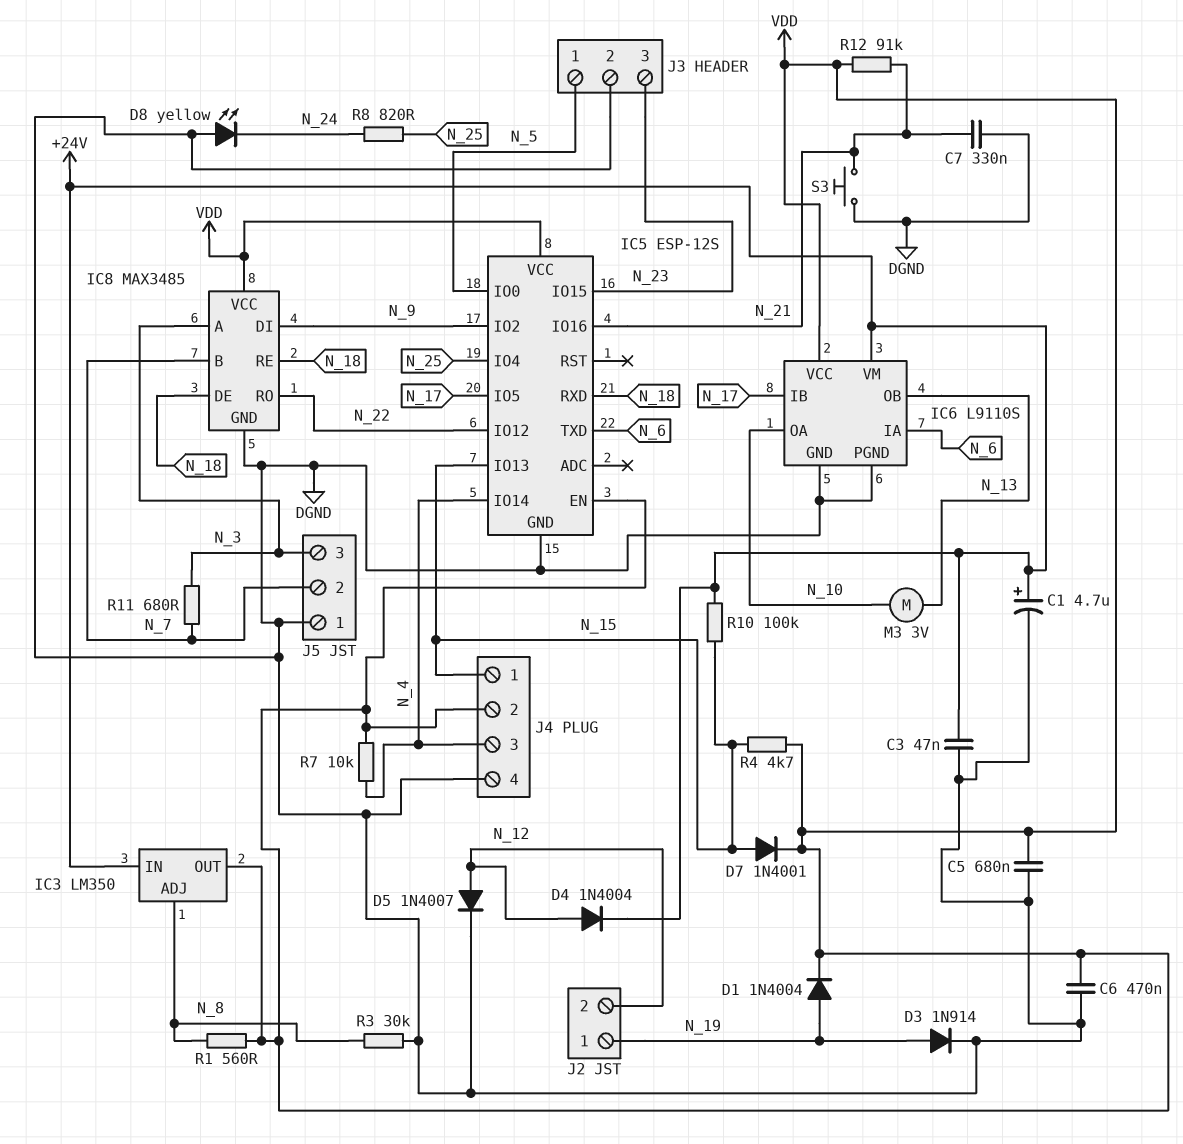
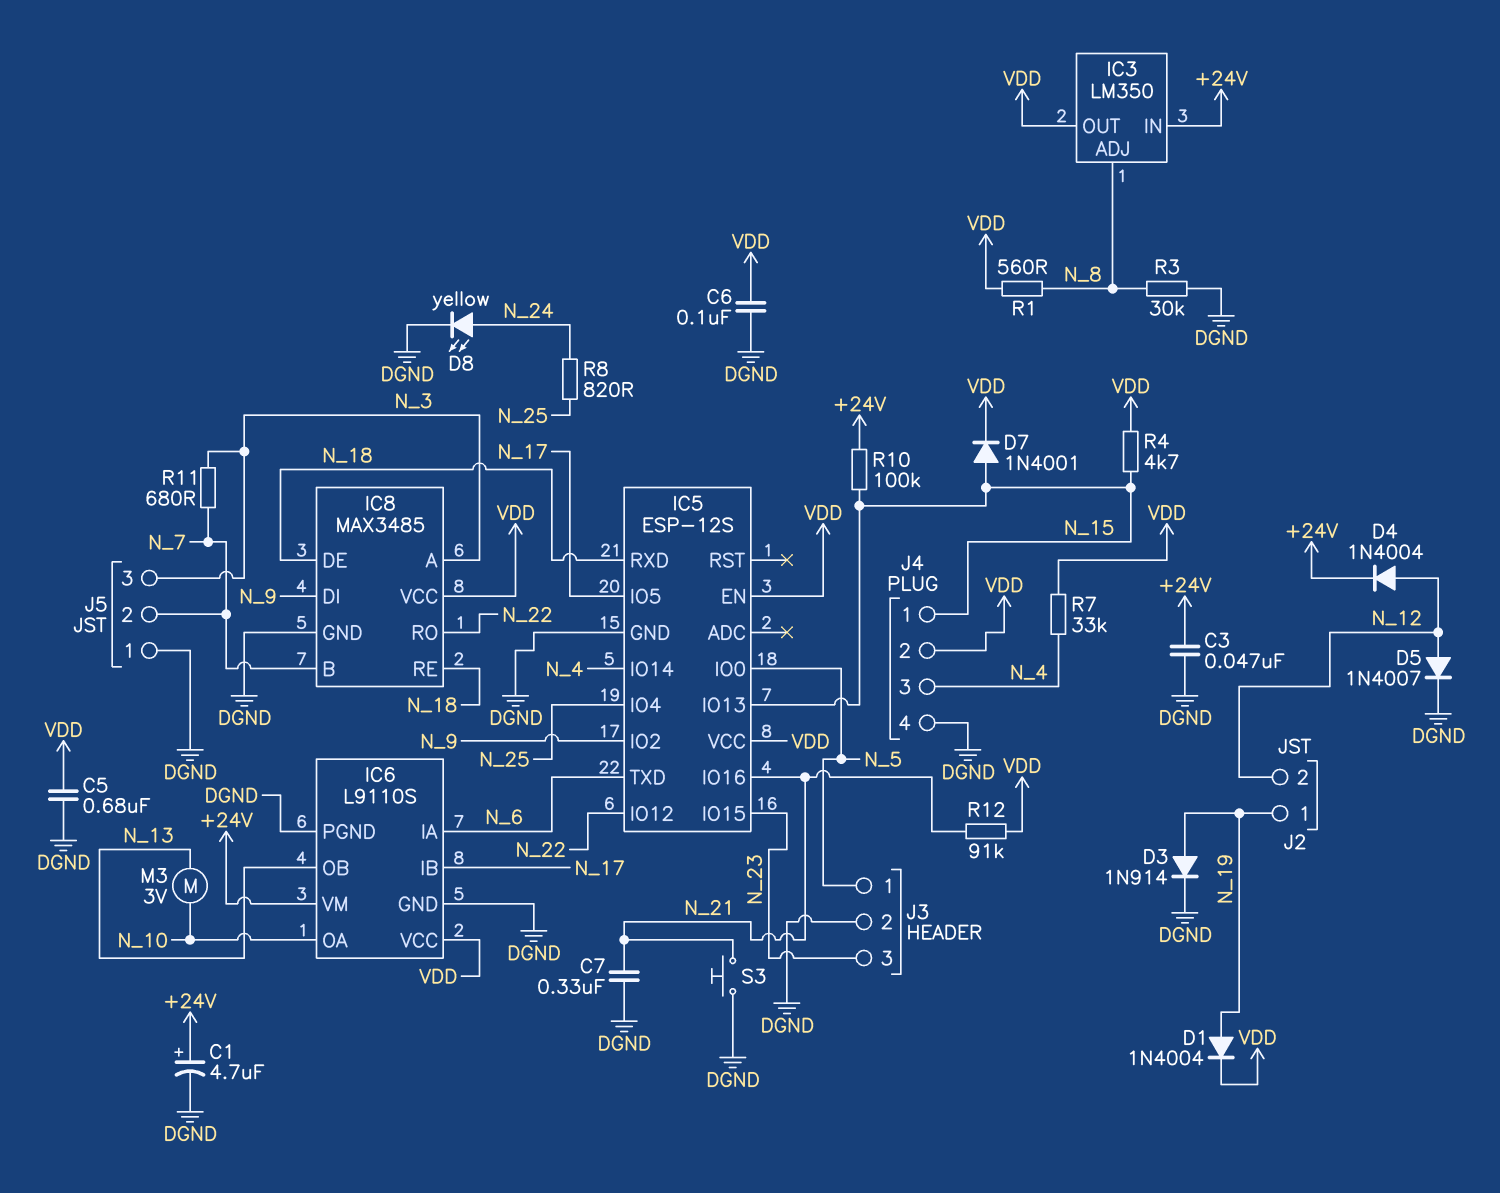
C6: 470nF (DGND, VDD) -> 100nF (DGND, VDD)
D8: LED yellow (A DGND, K N_24) -> LED yellow (A N_24, K DGND)
R7: 10k (N_4, VDD) -> 33k (N_4, VDD)

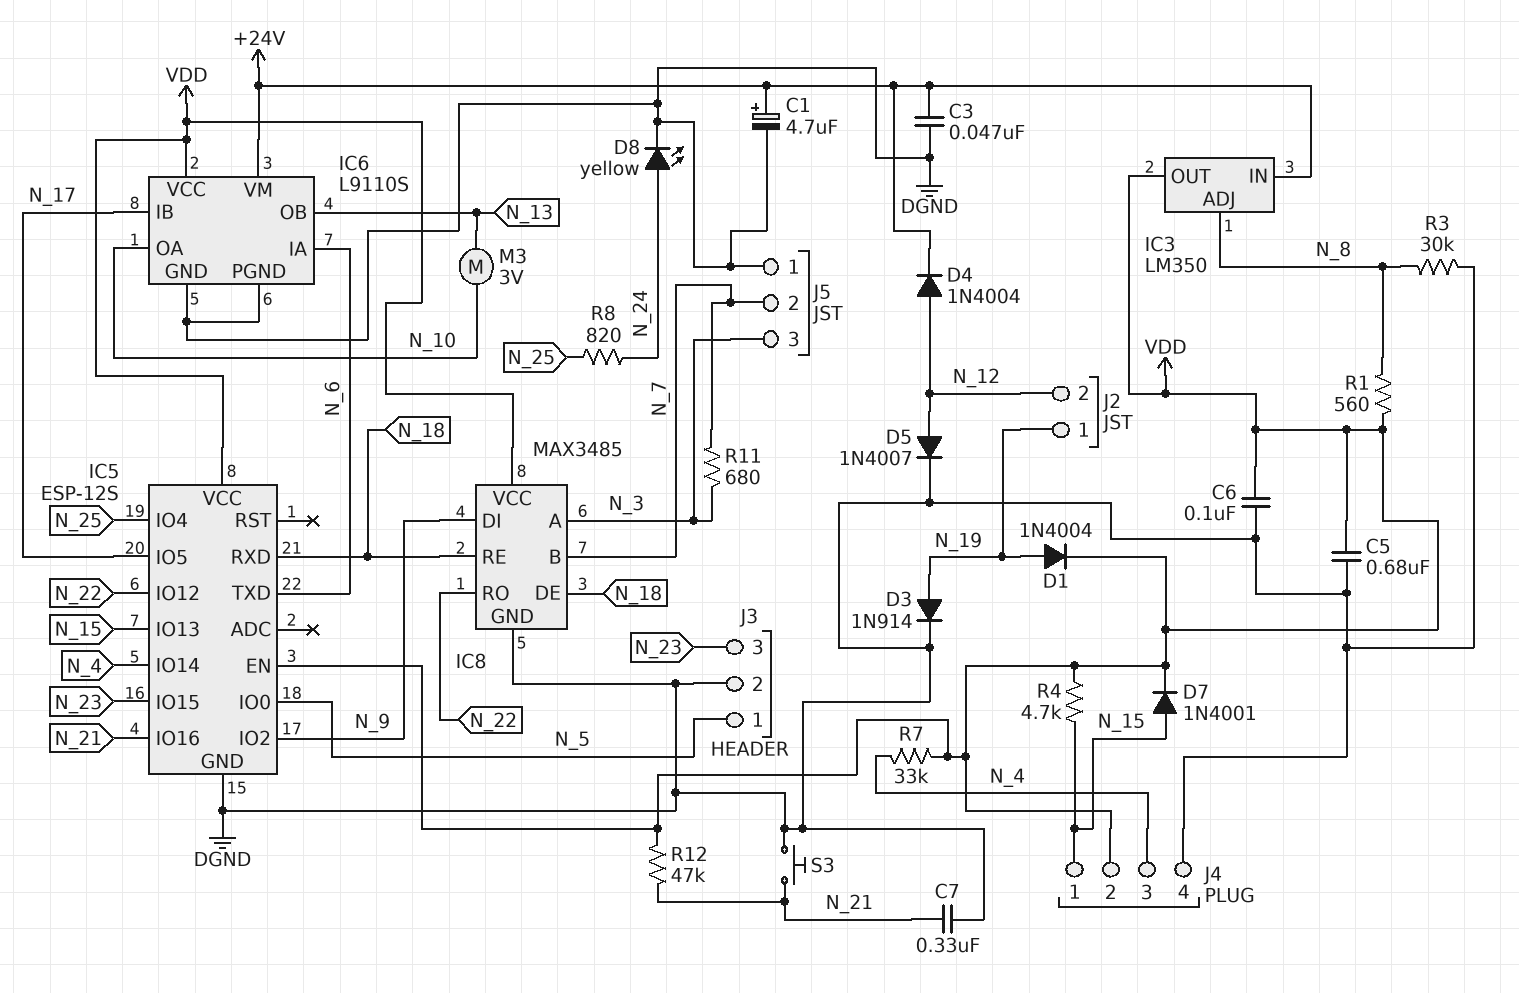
R10: 100k (+24V, N_15) -> none
R12: 91k (N_21, VDD) -> 47k (N_21, VDD)

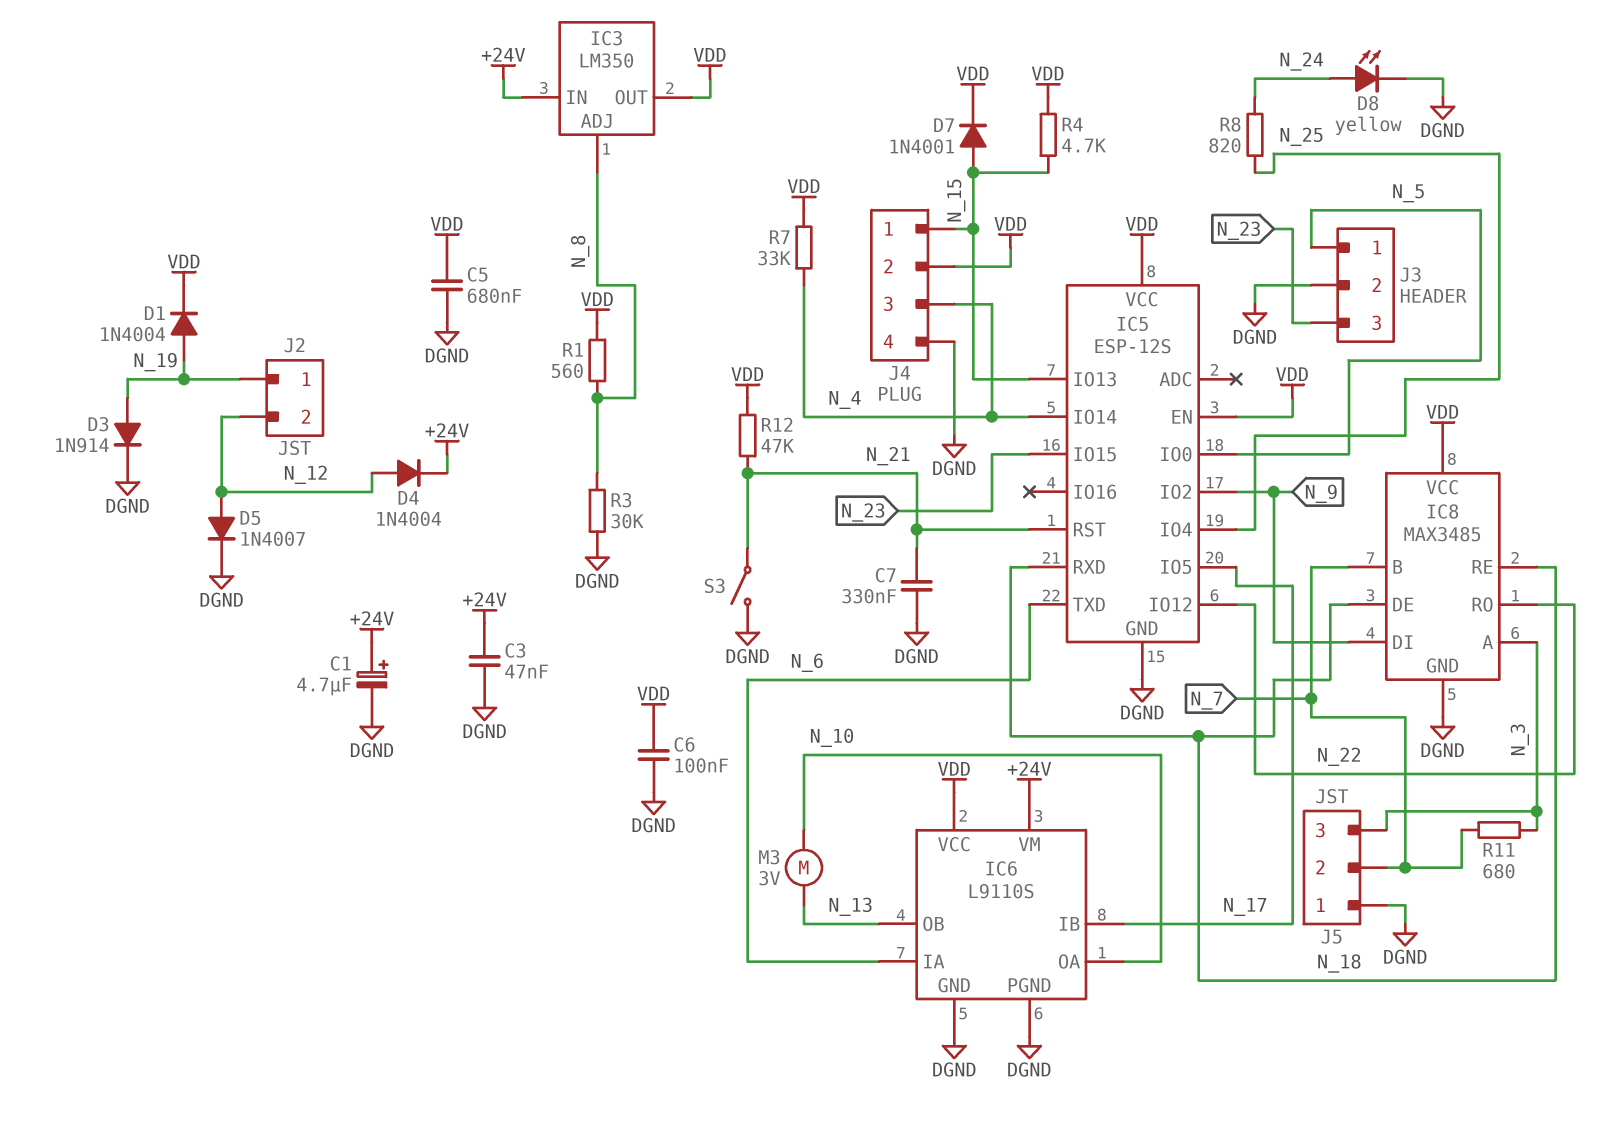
IC5 pin IO16: N_21 -> none
IC5 pin RST: none -> N_21
S3: button (DGND, N_21) -> switch (DGND, N_21)

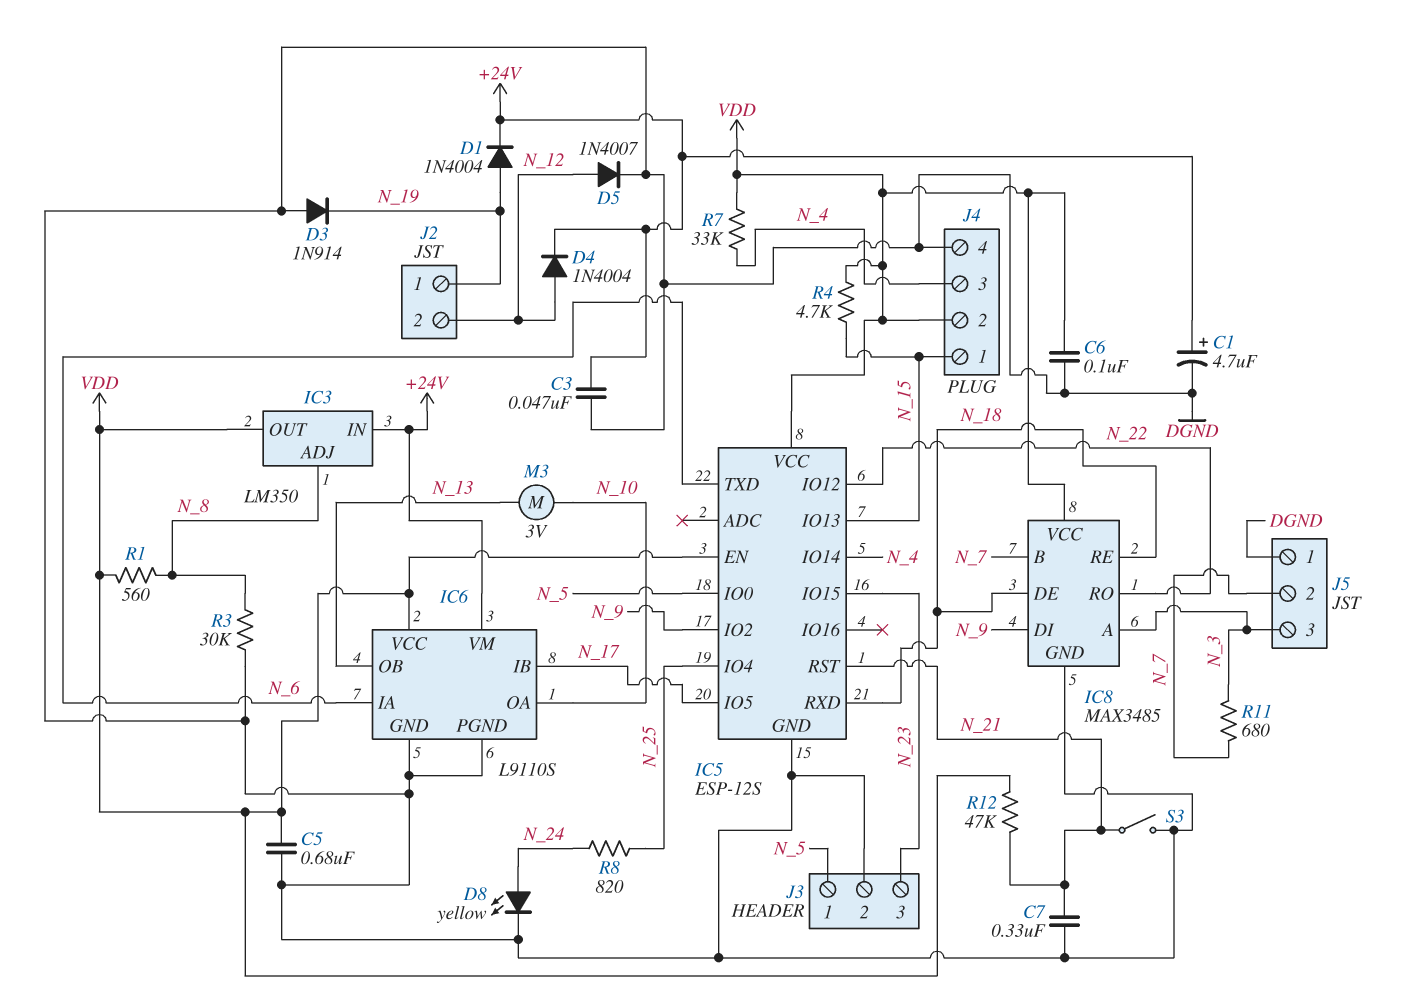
D1: diode 1N4004 (A N_19, K VDD) -> diode 1N4004 (A N_19, K +24V)
D3: diode 1N914 (A N_19, K DGND) -> diode 1N914 (A DGND, K N_19)
D7: diode 1N4001 (A N_15, K VDD) -> none

